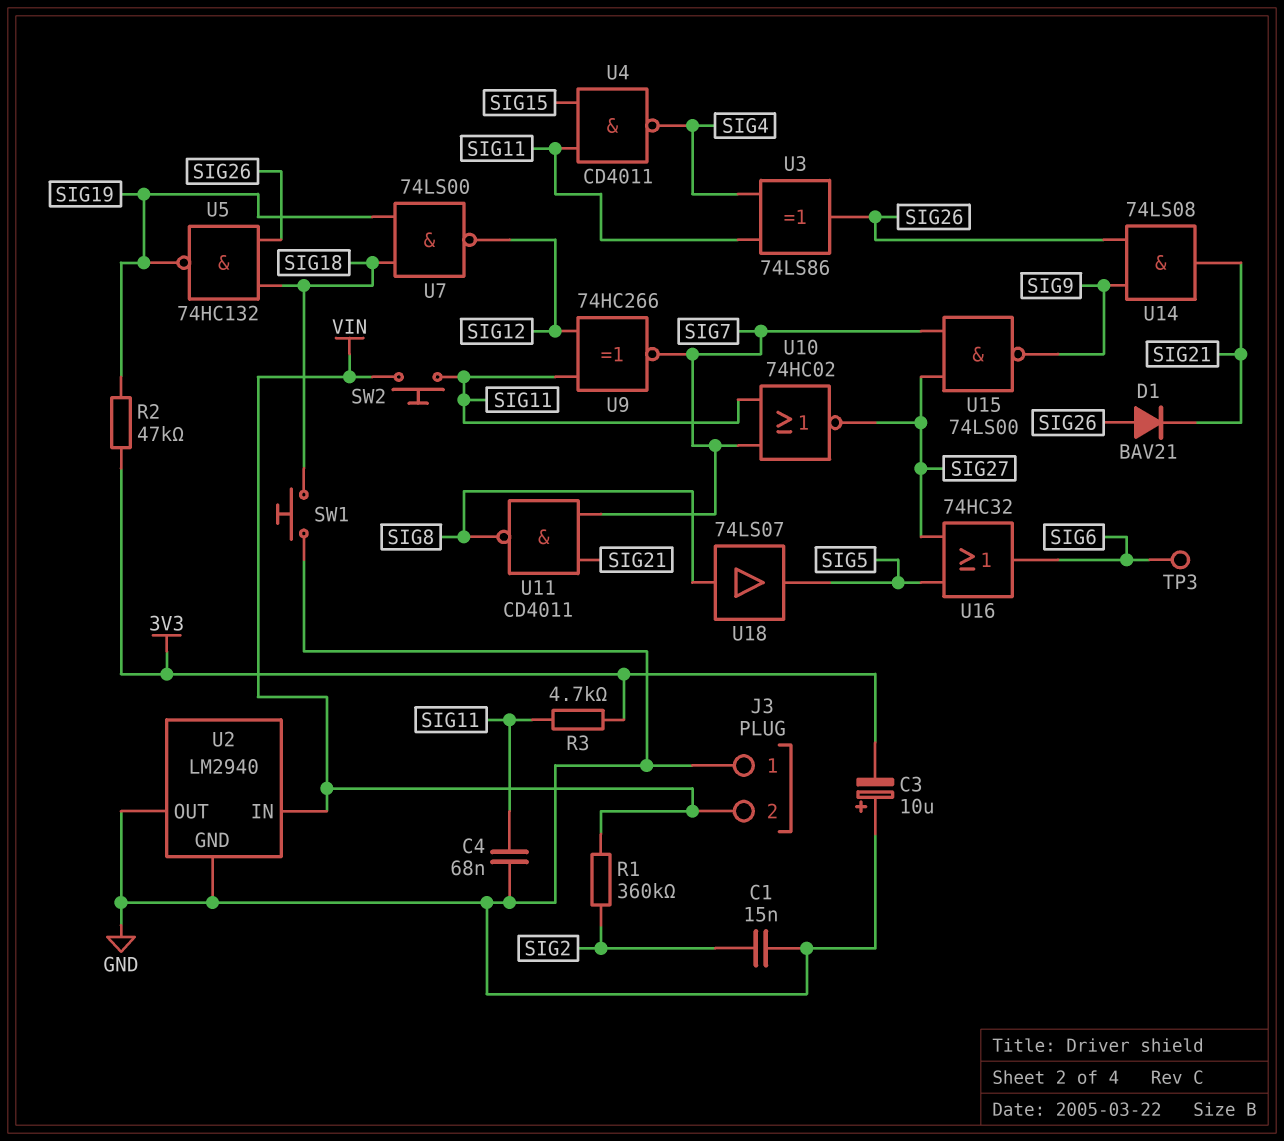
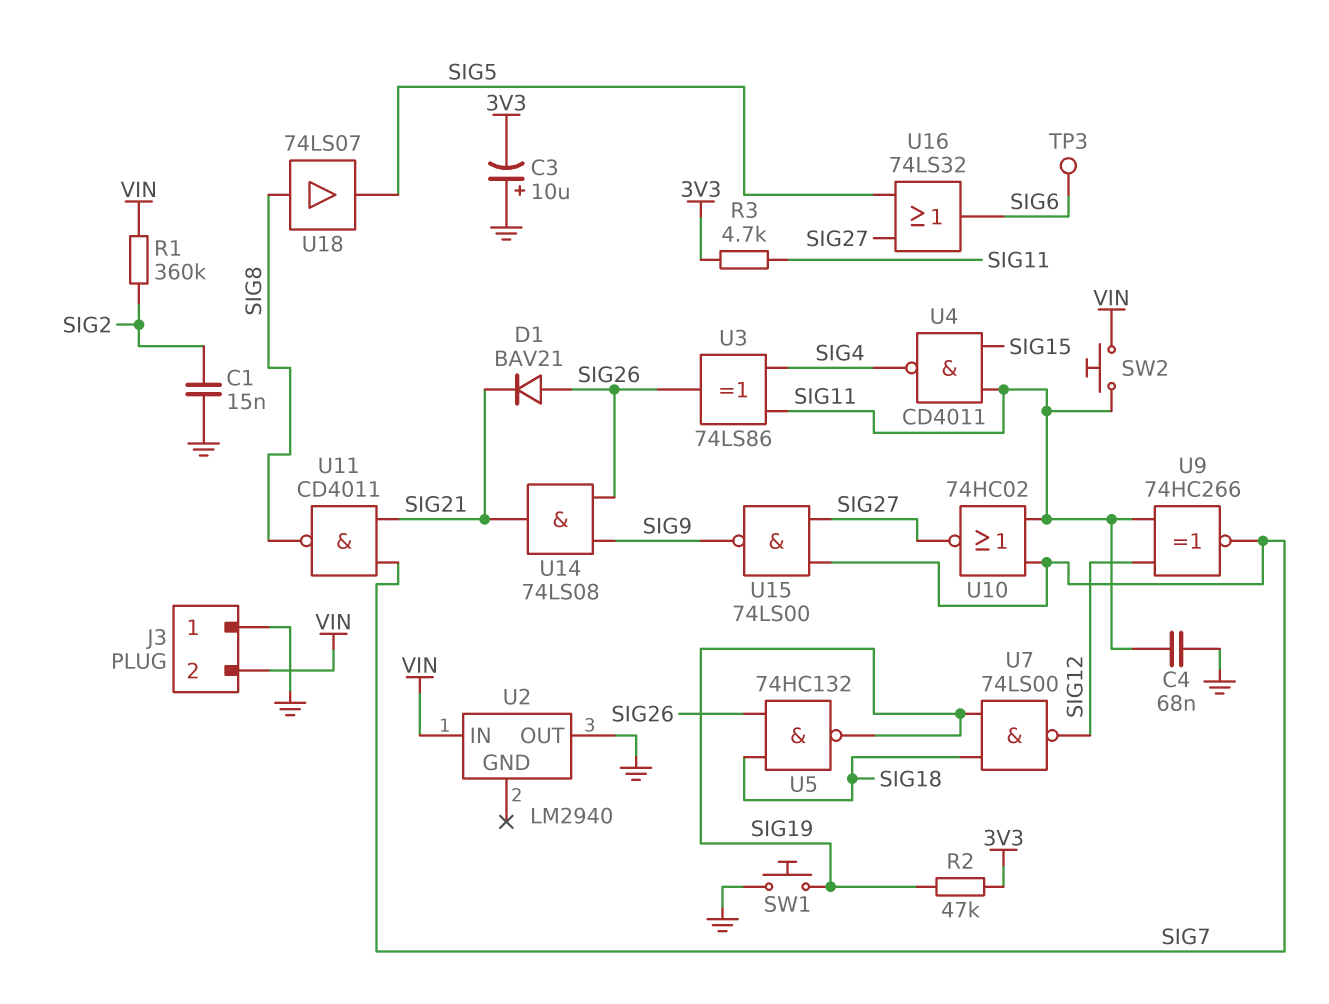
SW1: button (GND, SIG18) -> button (GND, SIG19)
U2 pin GND: GND -> none
U16: OR 74HC32 (in SIG5, in SIG27, out SIG6) -> OR 74LS32 (in SIG5, in SIG27, out SIG6)

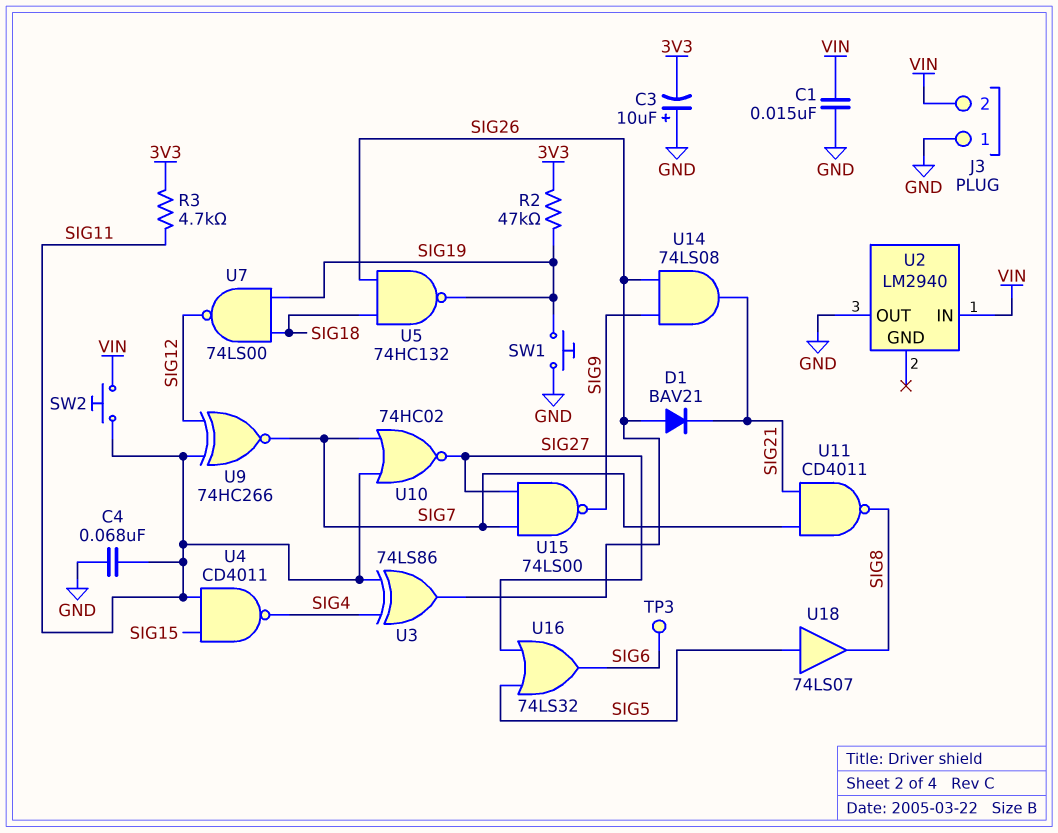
C1: 15nF (GND, SIG2) -> 15nF (GND, VIN)
R1: 360k (SIG2, VIN) -> none
U18: buffer 74LS07 (in SIG8, out SIG5) -> buffer 74LS07 (in SIG5, out SIG8)

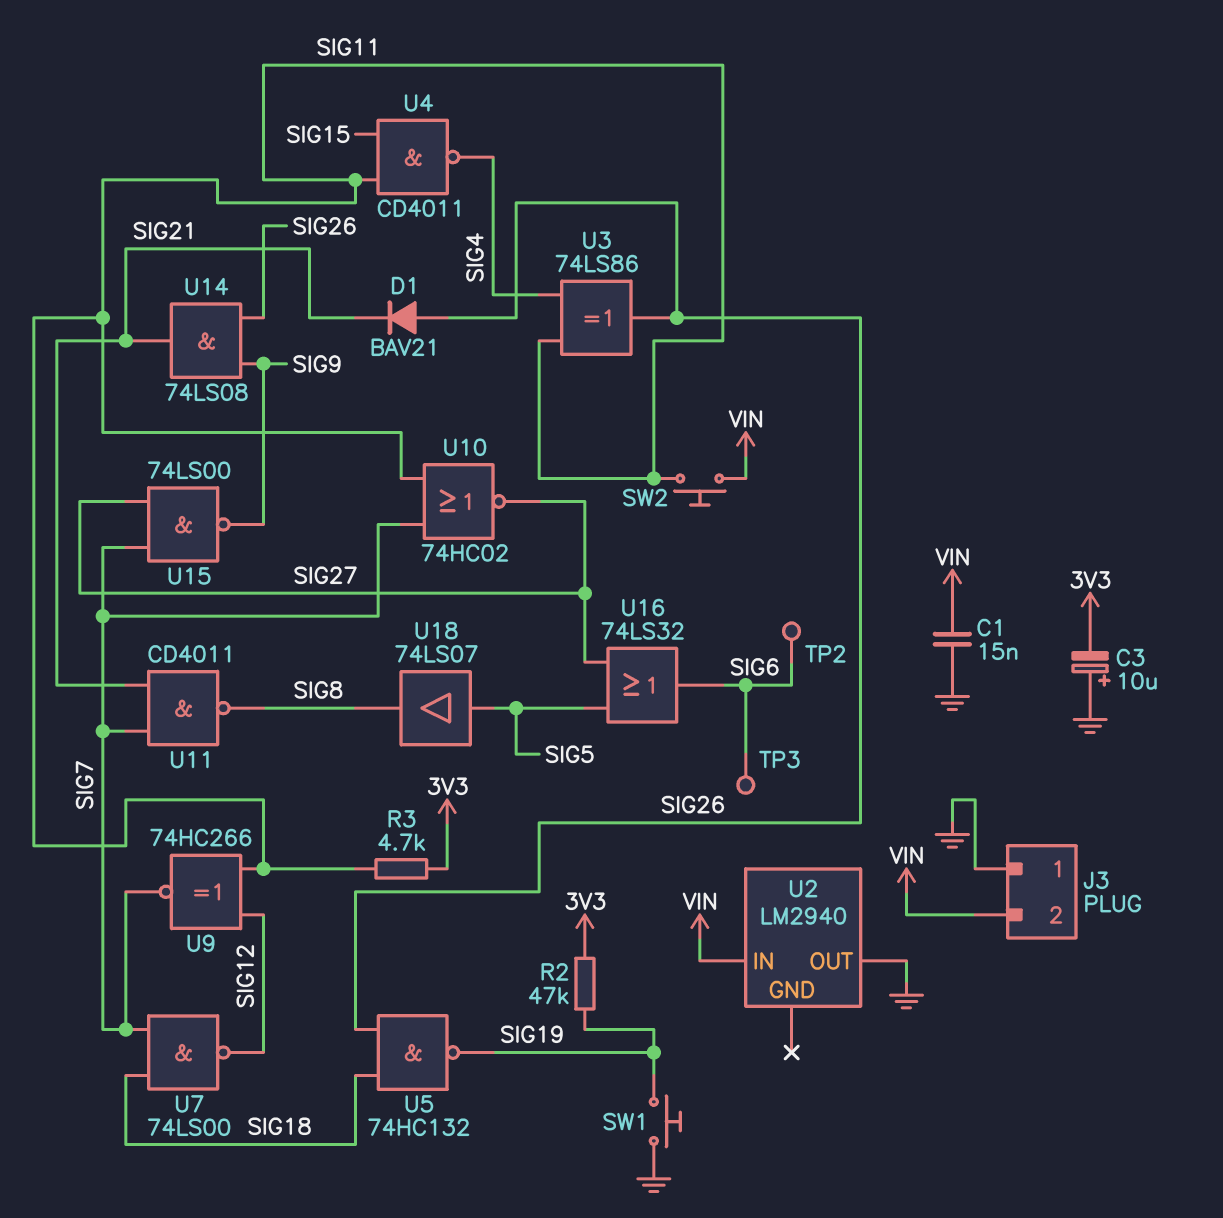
C4: 68nF (GND, SIG11) -> none
TP2: none -> test point (SIG6)
U7: NAND 74LS00 (in SIG18, in SIG19, out SIG12) -> NAND 74LS00 (in SIG7, in SIG18, out SIG12)

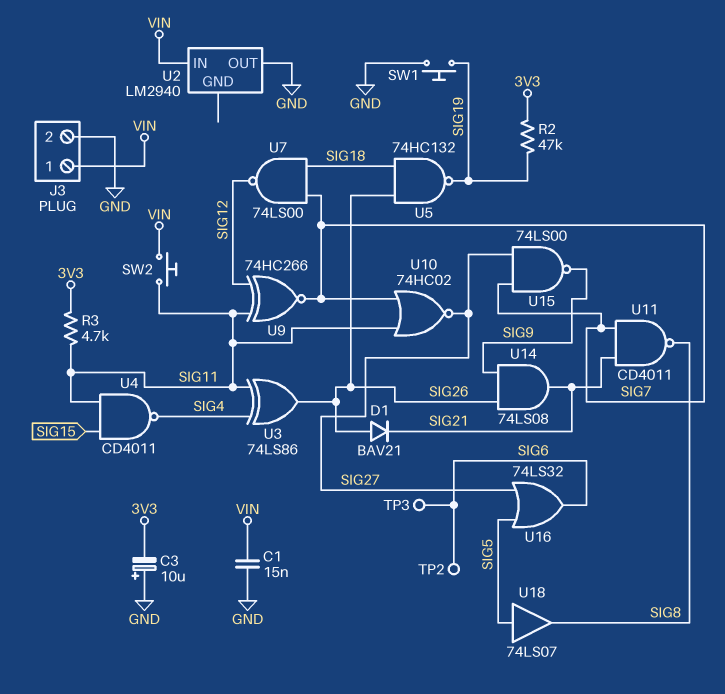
J3 pin 1: GND -> VIN
J3 pin 2: VIN -> GND

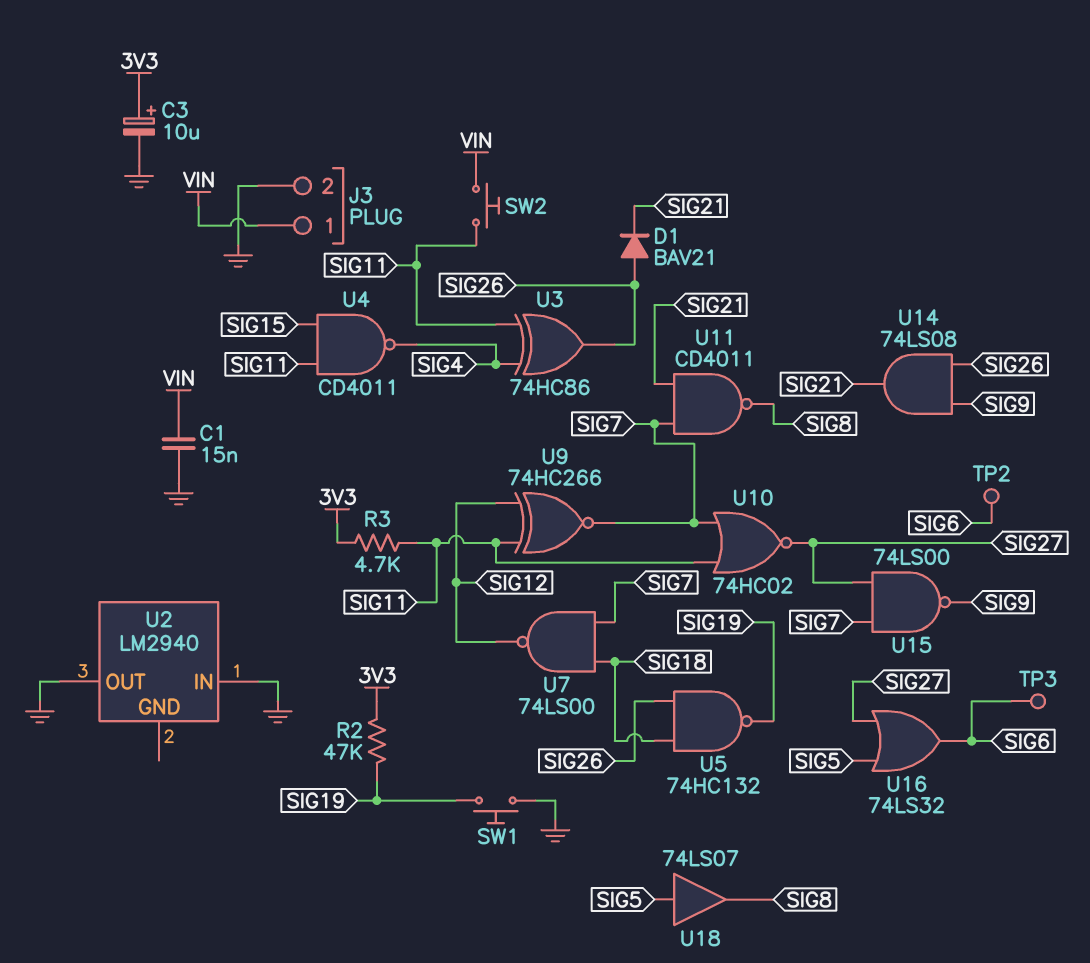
C3: 10uF (plus GND, minus 3V3) -> 10uF (plus 3V3, minus GND)
U2 pin IN: VIN -> GND
U3: XOR 74LS86 (in SIG4, in SIG11, out SIG26) -> XOR 74HC86 (in SIG4, in SIG11, out SIG26)

